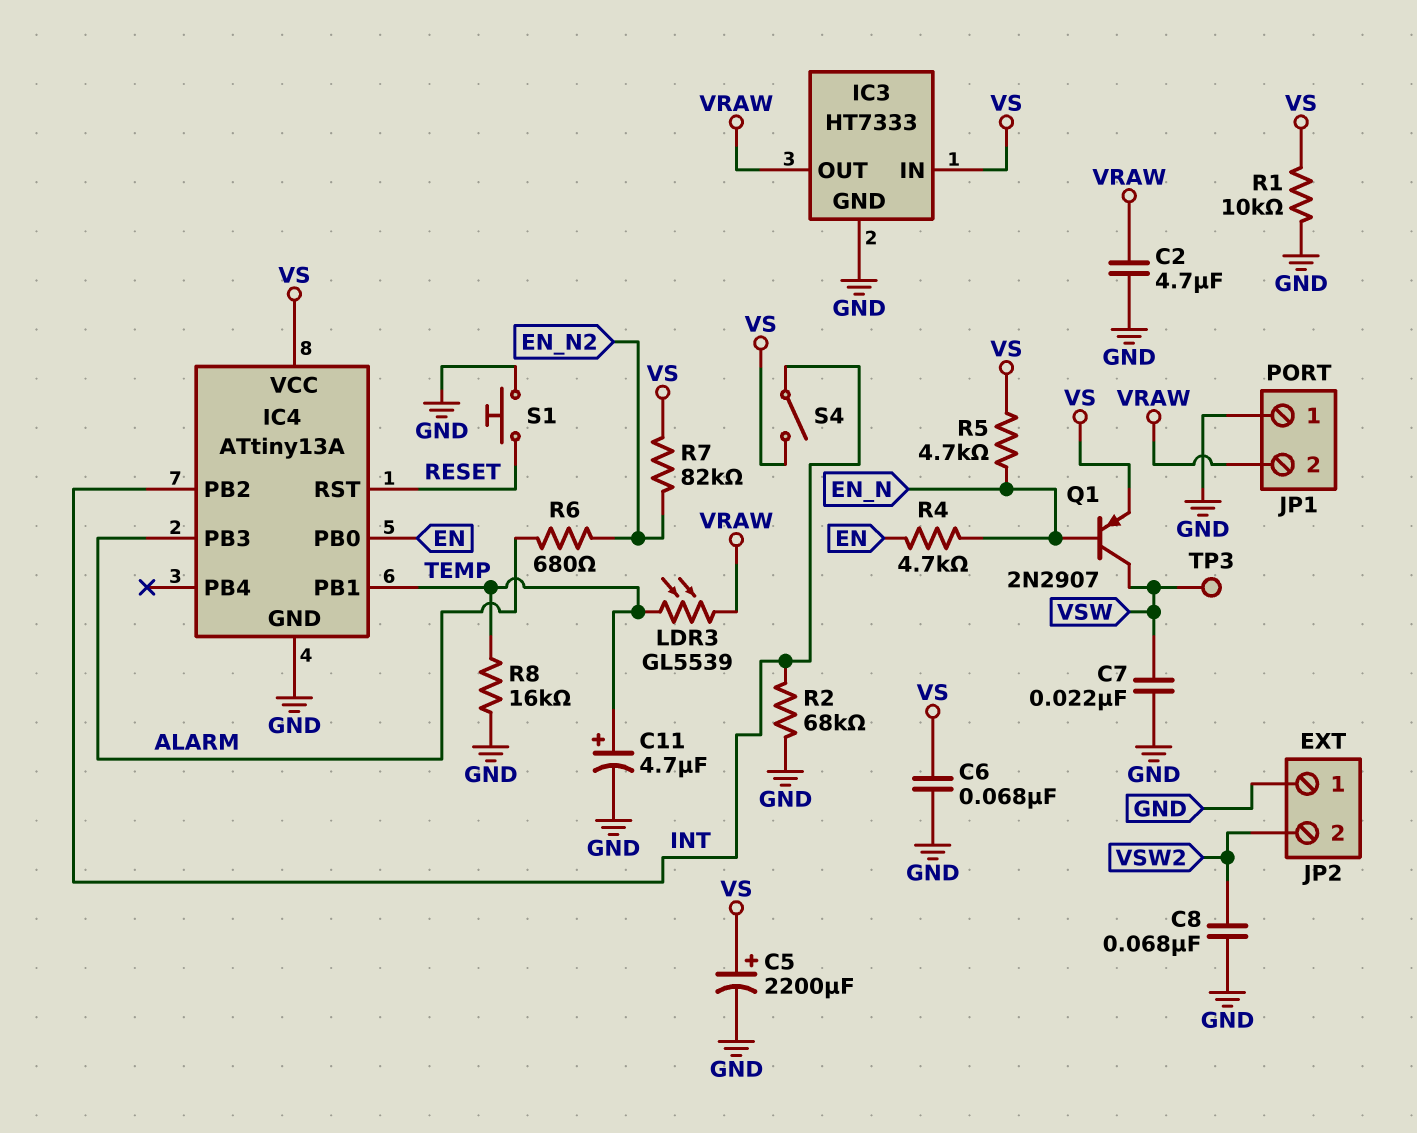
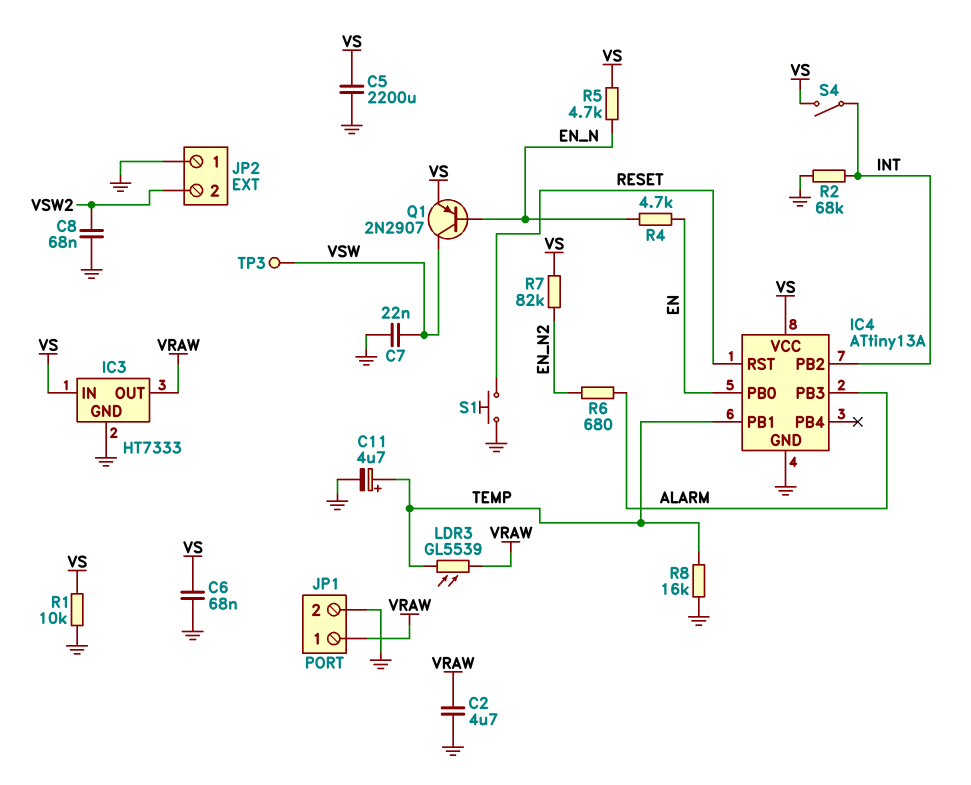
C5: 2200uF (plus VS, minus GND) -> 2200uF (GND, VS)
JP1 pin 1: GND -> VRAW
JP1 pin 2: VRAW -> GND

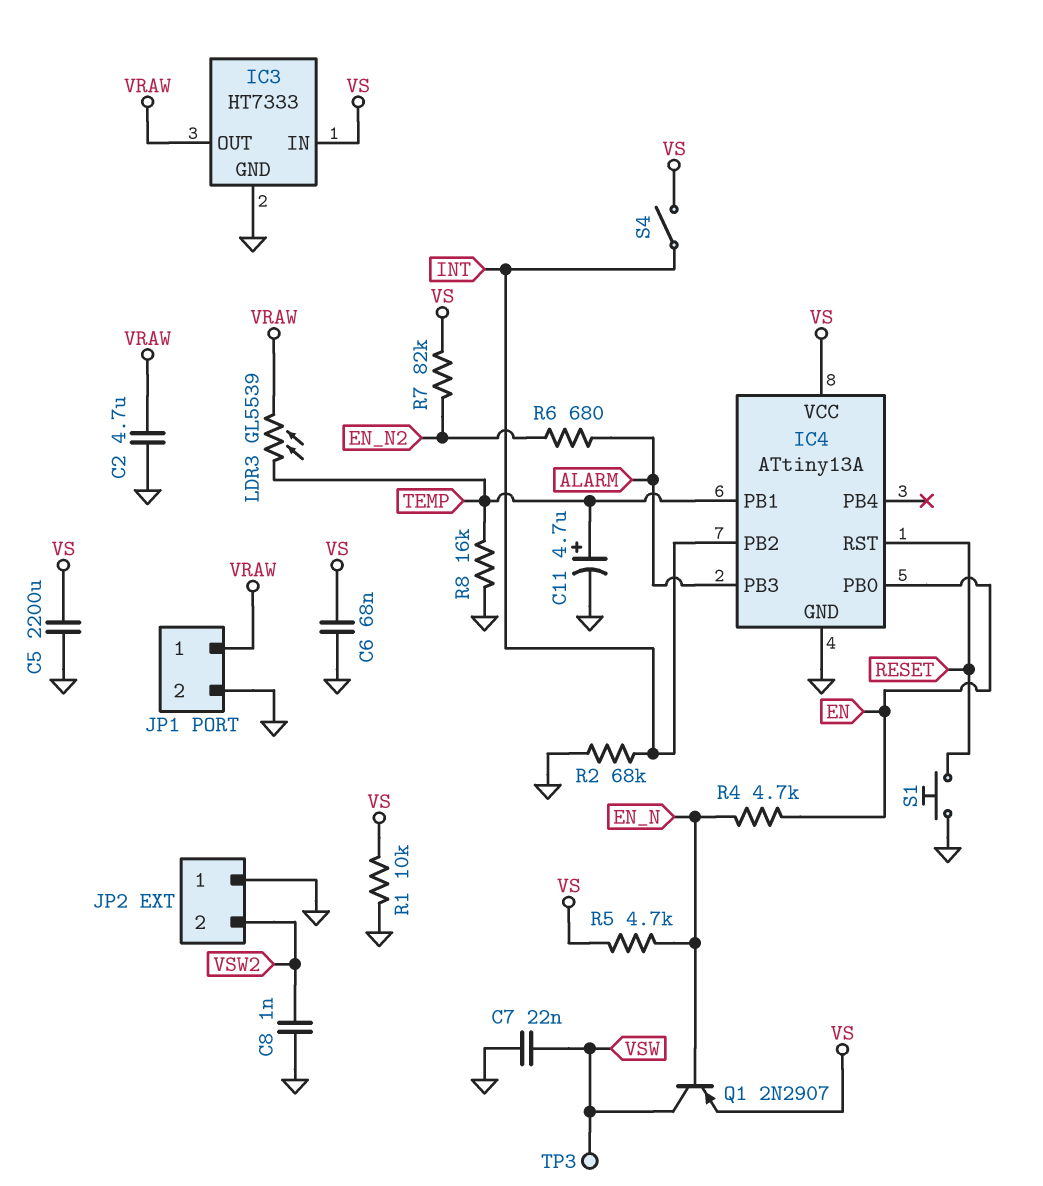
C8: 68nF (GND, VSW2) -> 1nF (GND, VSW2)

